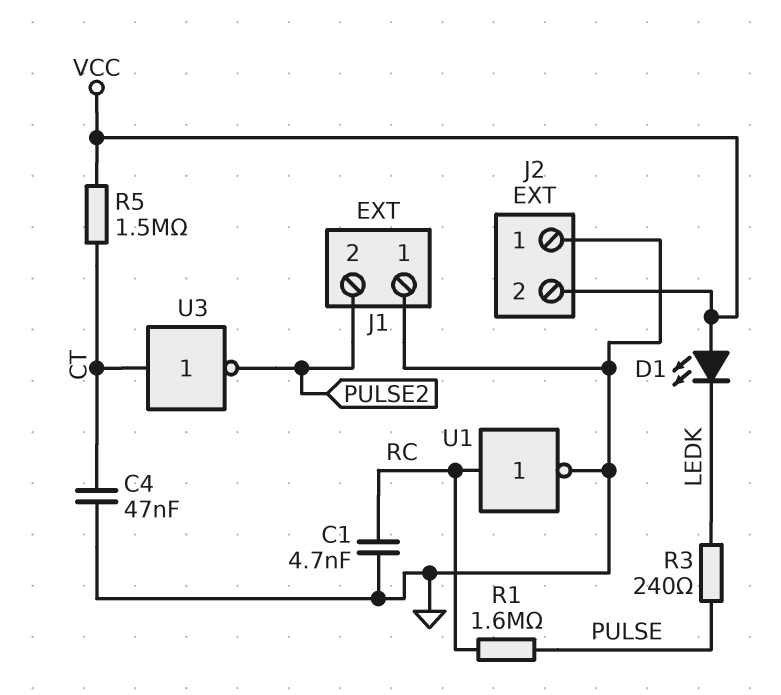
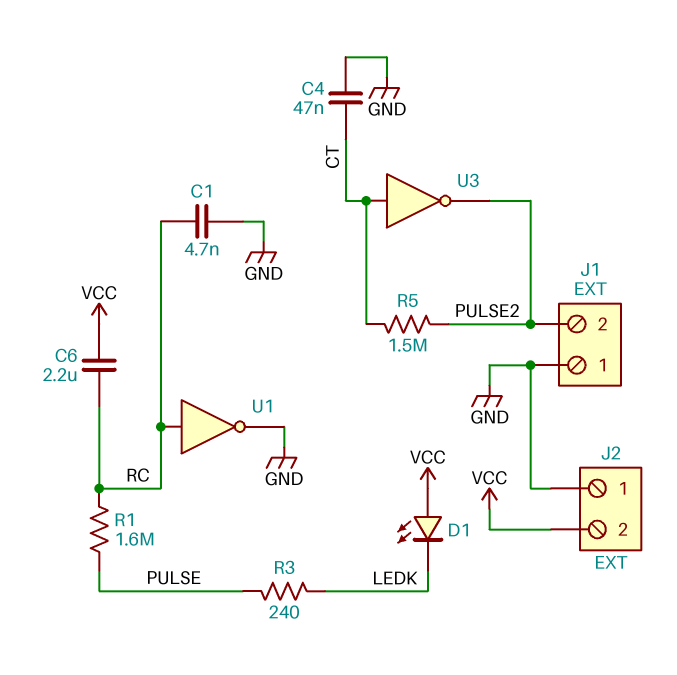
C6: none -> 2.2uF (RC, VCC)
R5: 1.5M (CT, VCC) -> 1.5M (CT, PULSE2)

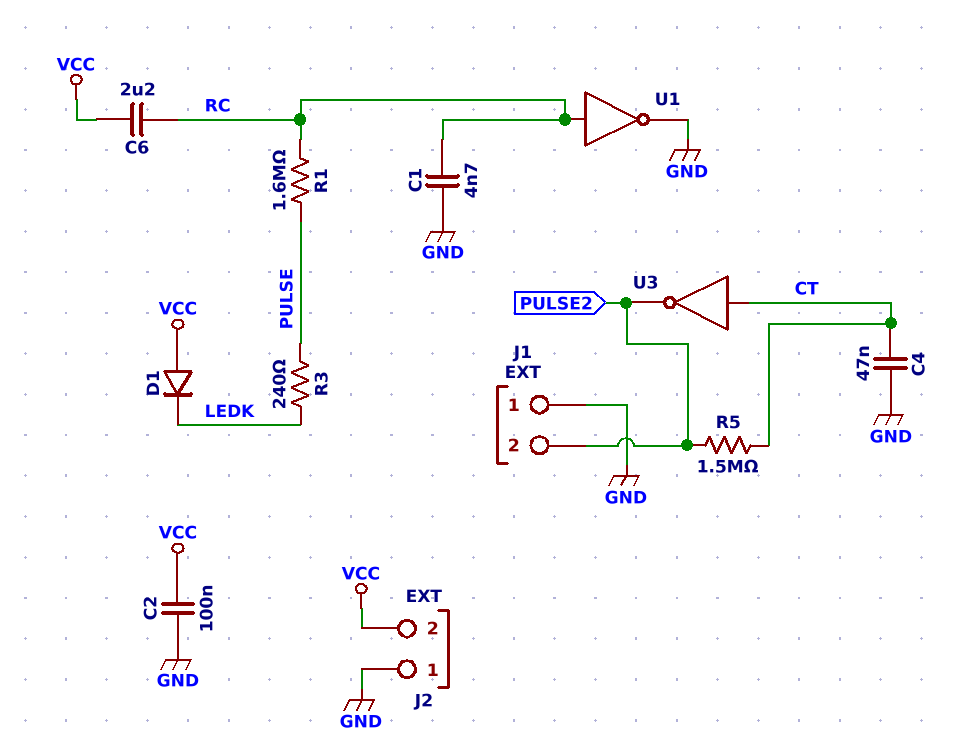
C2: none -> 100nF (GND, VCC)
D1: LED (A VCC, K LEDK) -> diode (A VCC, K LEDK)

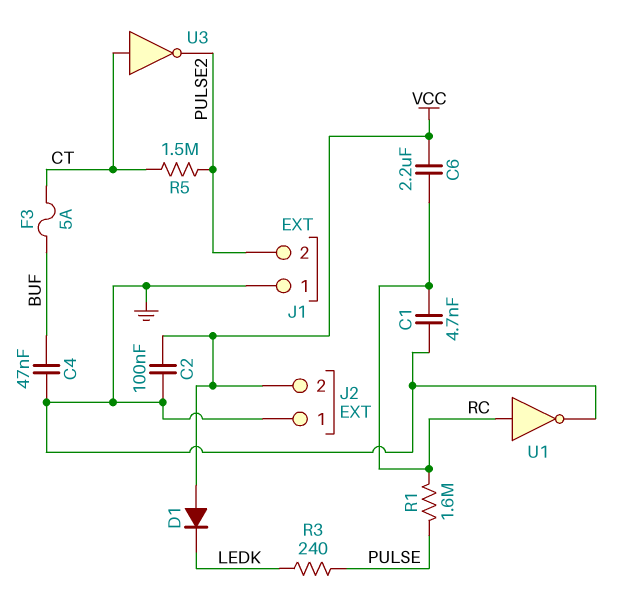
C4: 47nF (CT, GND) -> 47nF (BUF, GND)
F3: none -> 5A (BUF, CT)

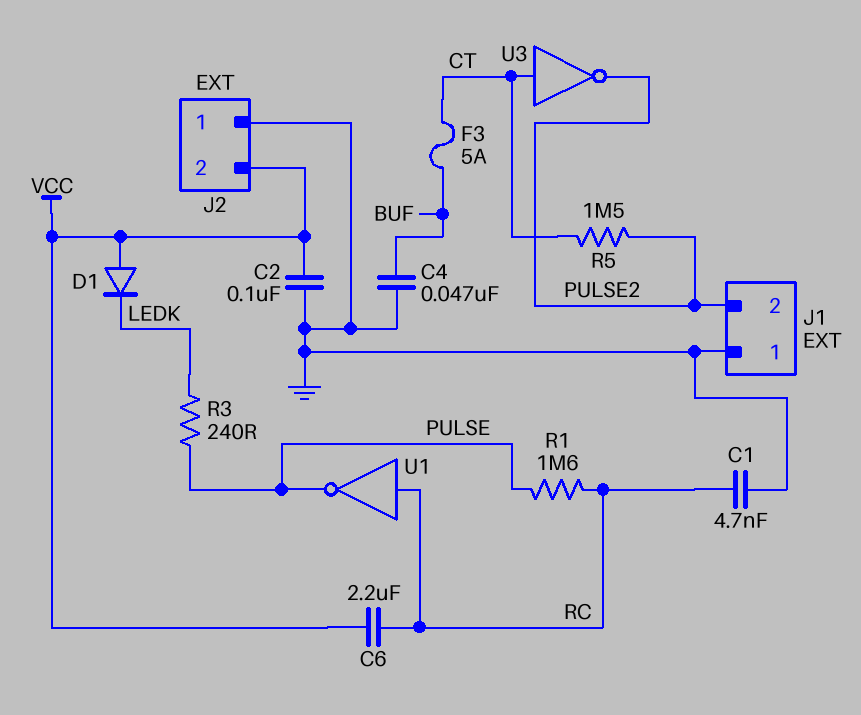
U1: NOT (in RC, out GND) -> NOT (in RC, out PULSE)

